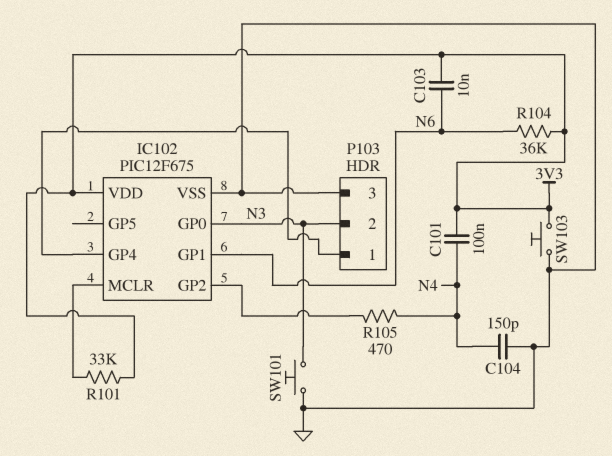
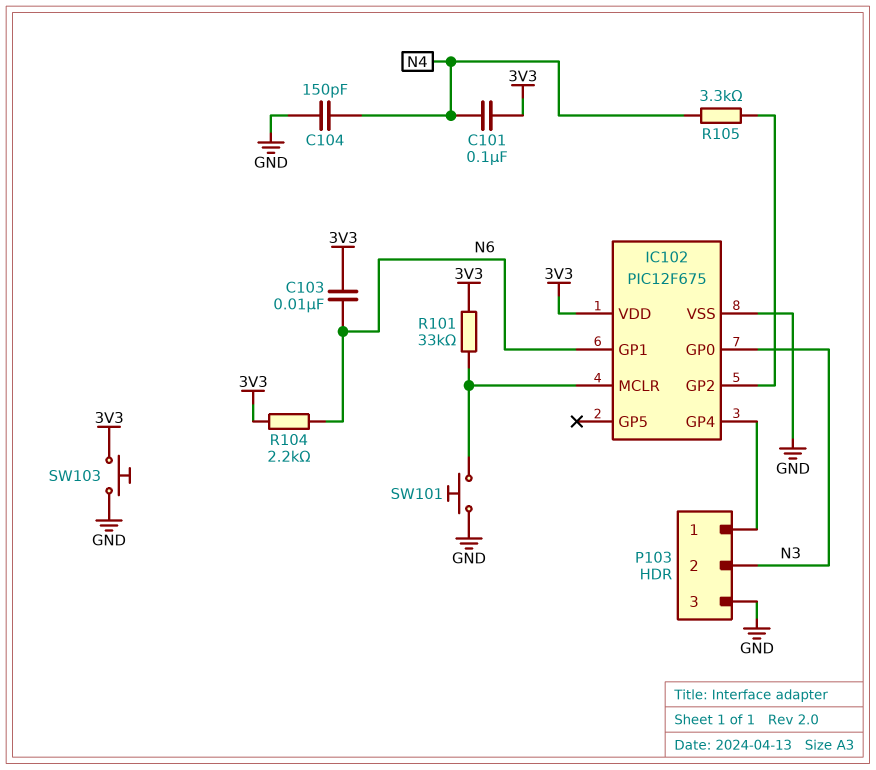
R104: 36k (3V3, N6) -> 2.2k (3V3, N6)
R105: 470 (IC102/GP2, N4) -> 3.3k (IC102/GP2, N4)
SW101: button (GND, N3) -> button (GND, IC102/MCLR)

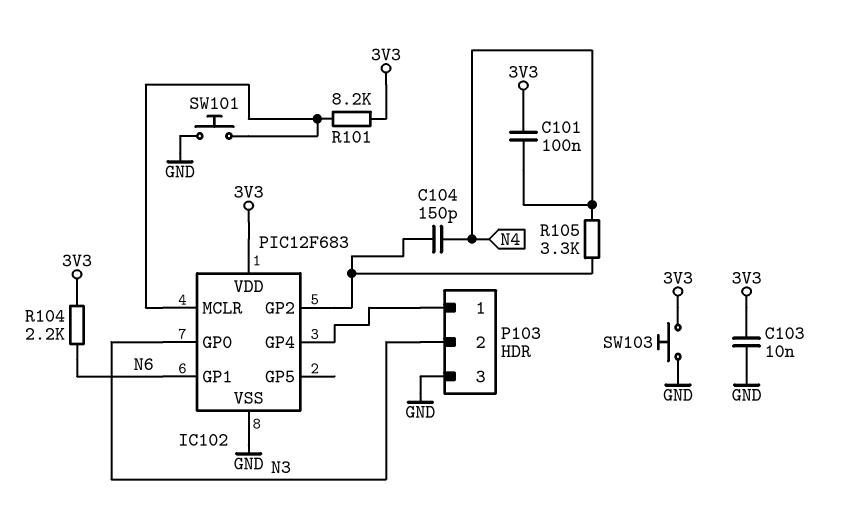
C103: 10nF (3V3, N6) -> 10nF (3V3, GND)
C104: 150pF (GND, N4) -> 150pF (IC102/GP2, N4)
IC102: PIC12F675 -> PIC12F683
R101: 33k (3V3, IC102/MCLR) -> 8.2k (3V3, IC102/MCLR)

